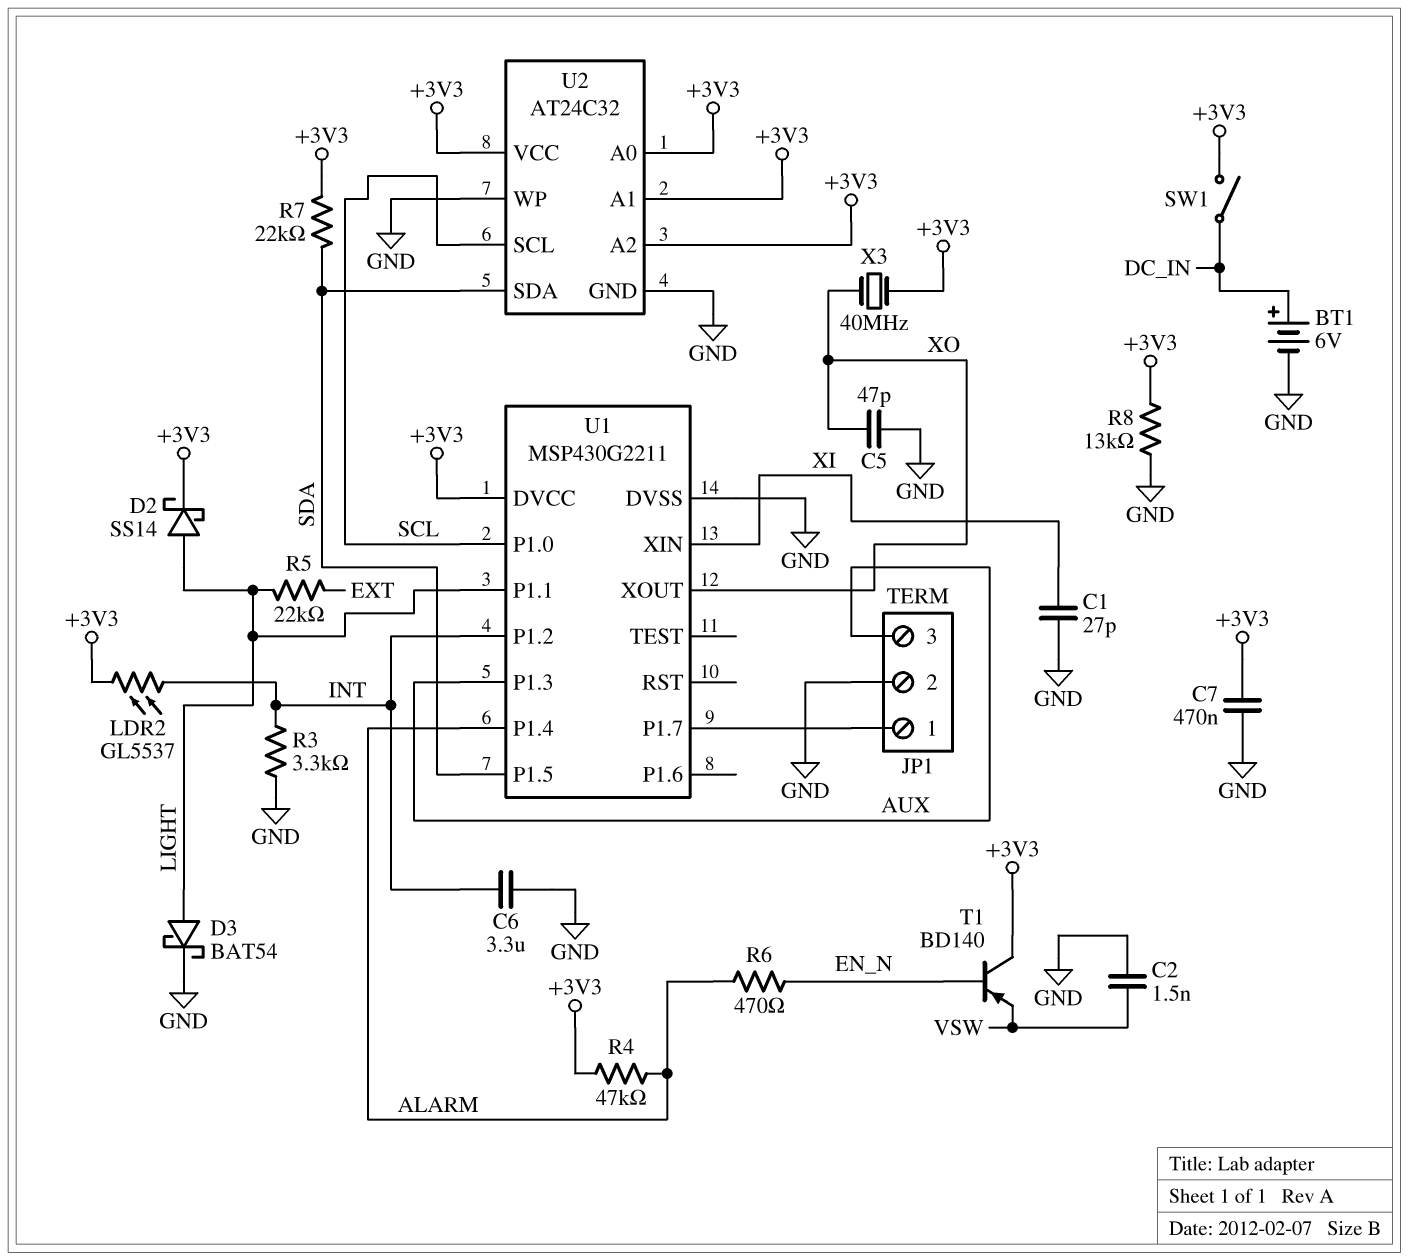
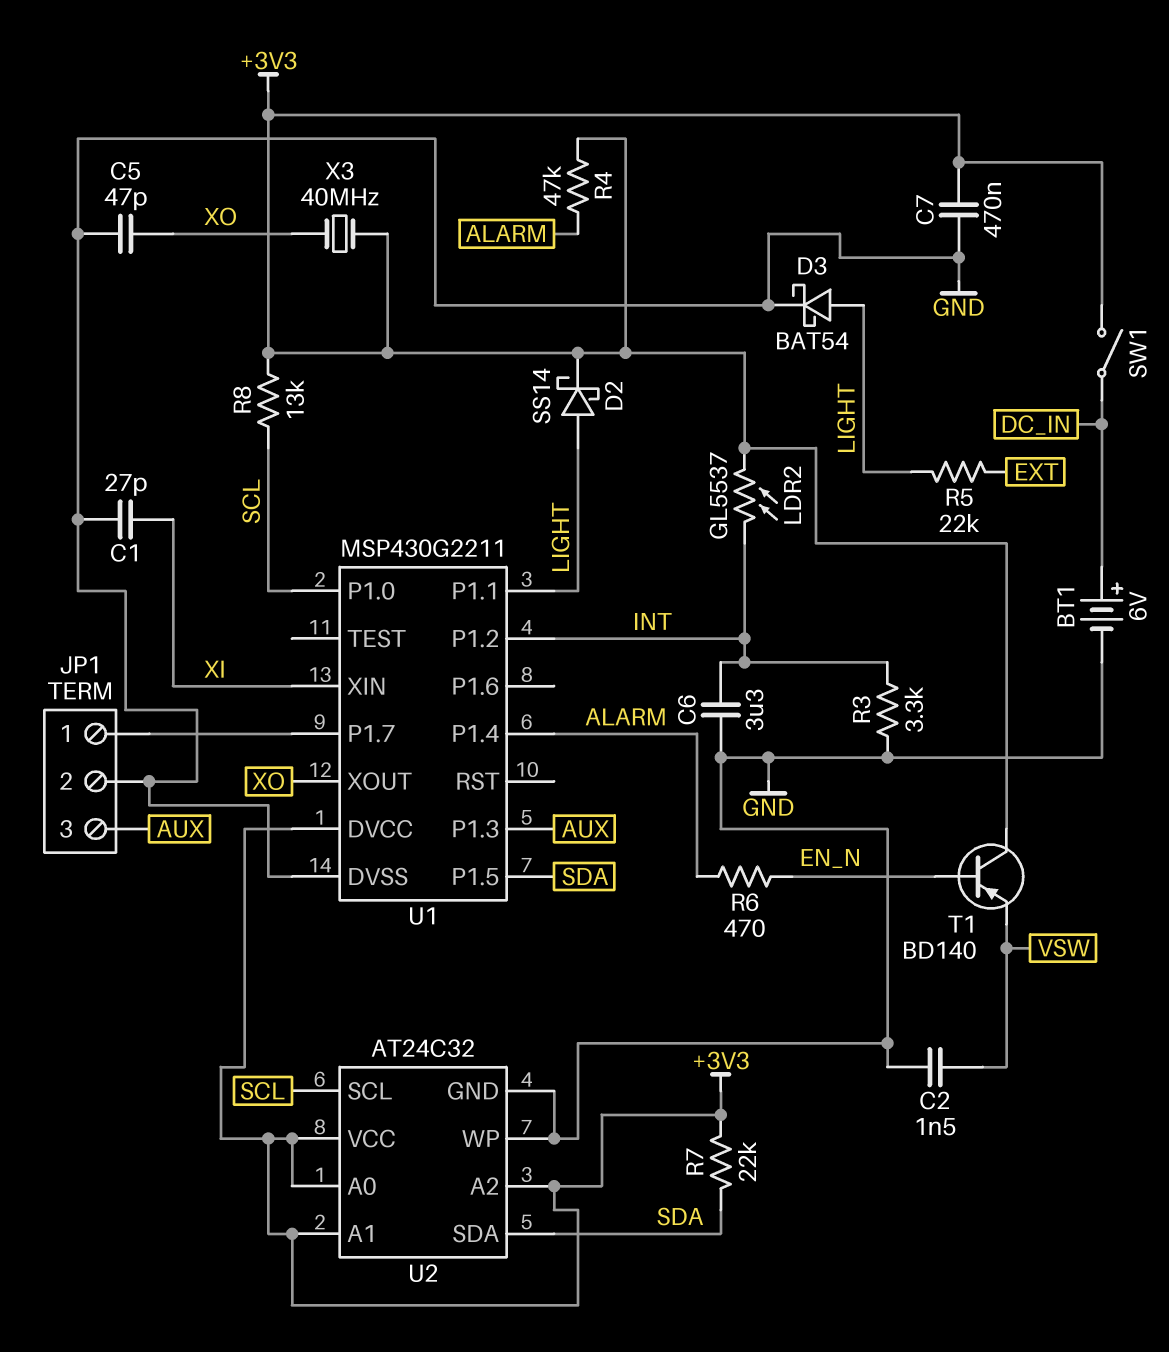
R8: 13k (+3V3, GND) -> 13k (+3V3, SCL)

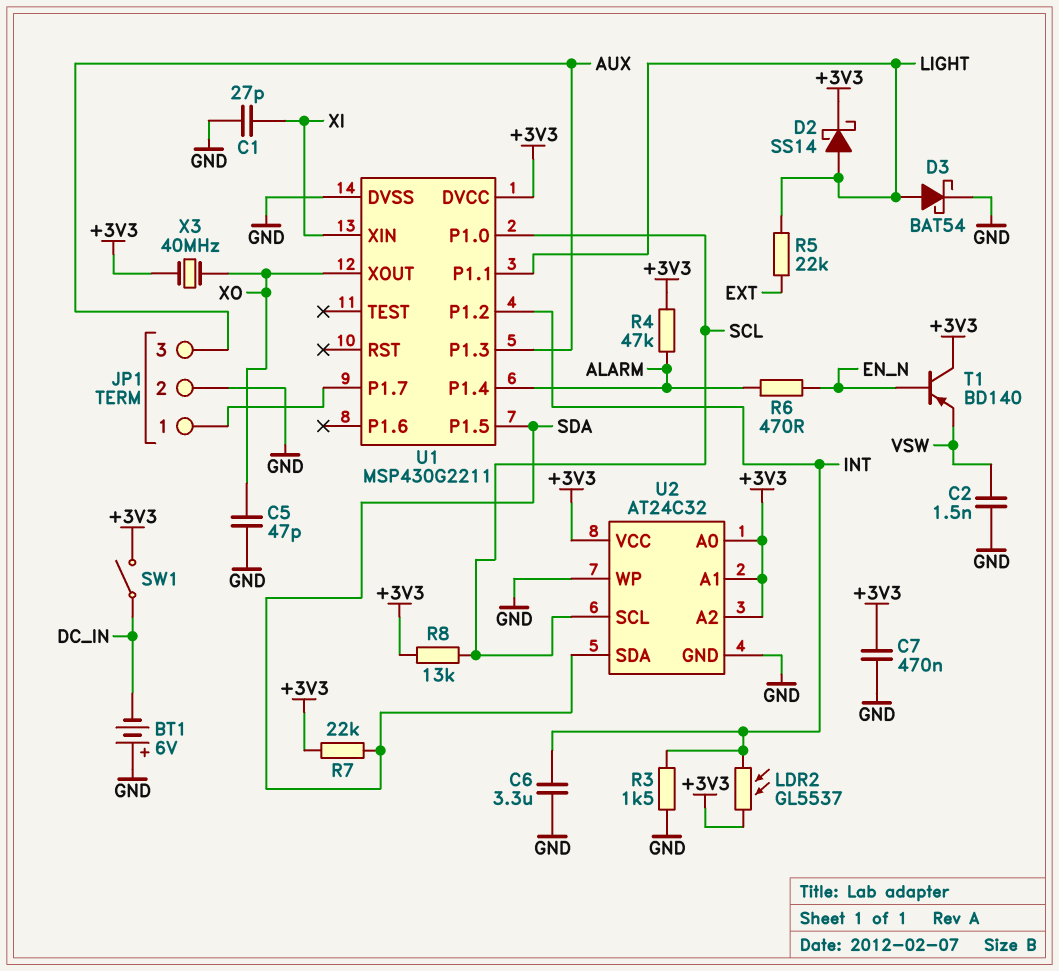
BT1: 6V (plus DC_IN, minus GND) -> 6V (plus GND, minus DC_IN)
R3: 3.3k (GND, INT) -> 1.5k (GND, INT)

